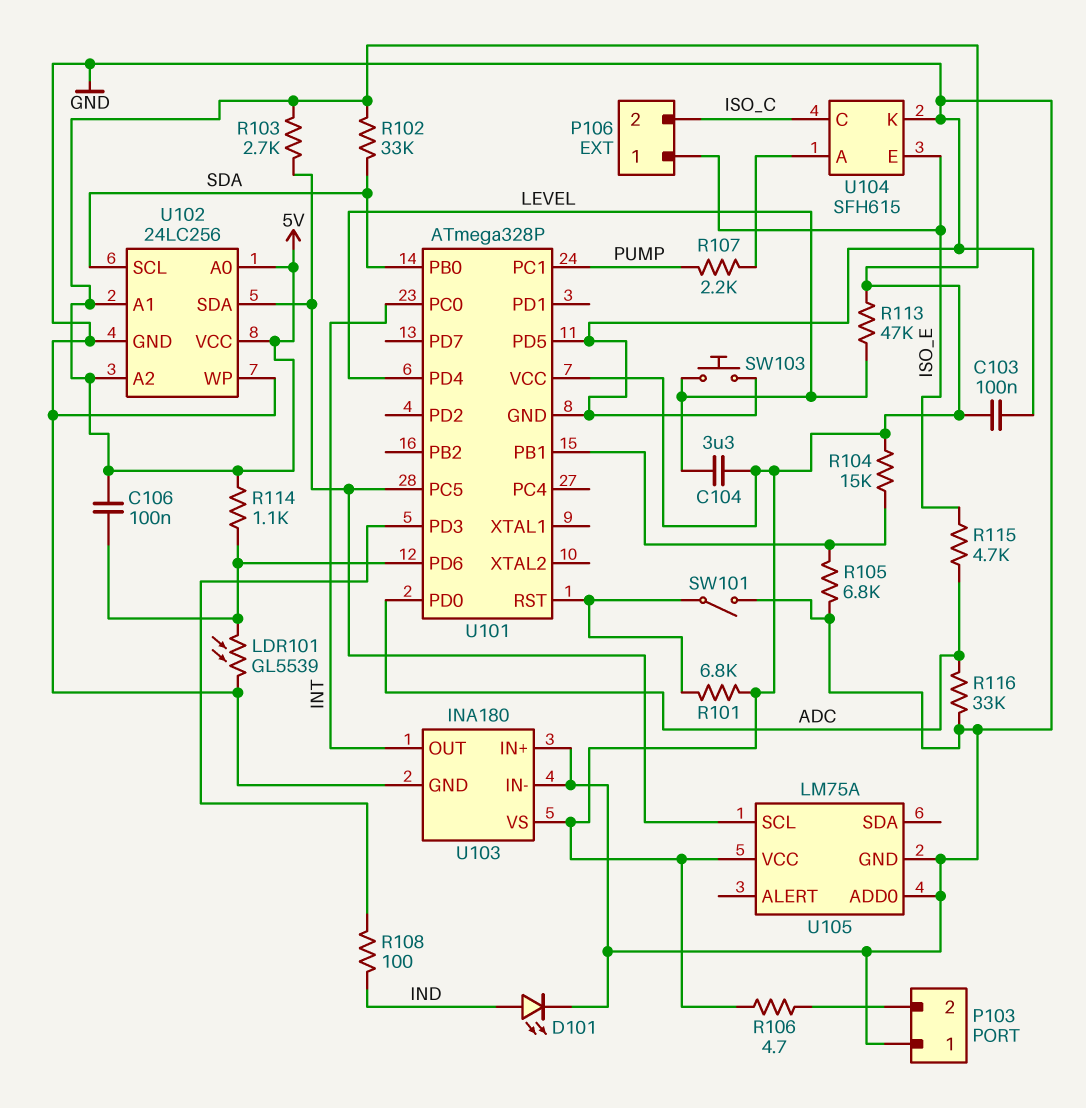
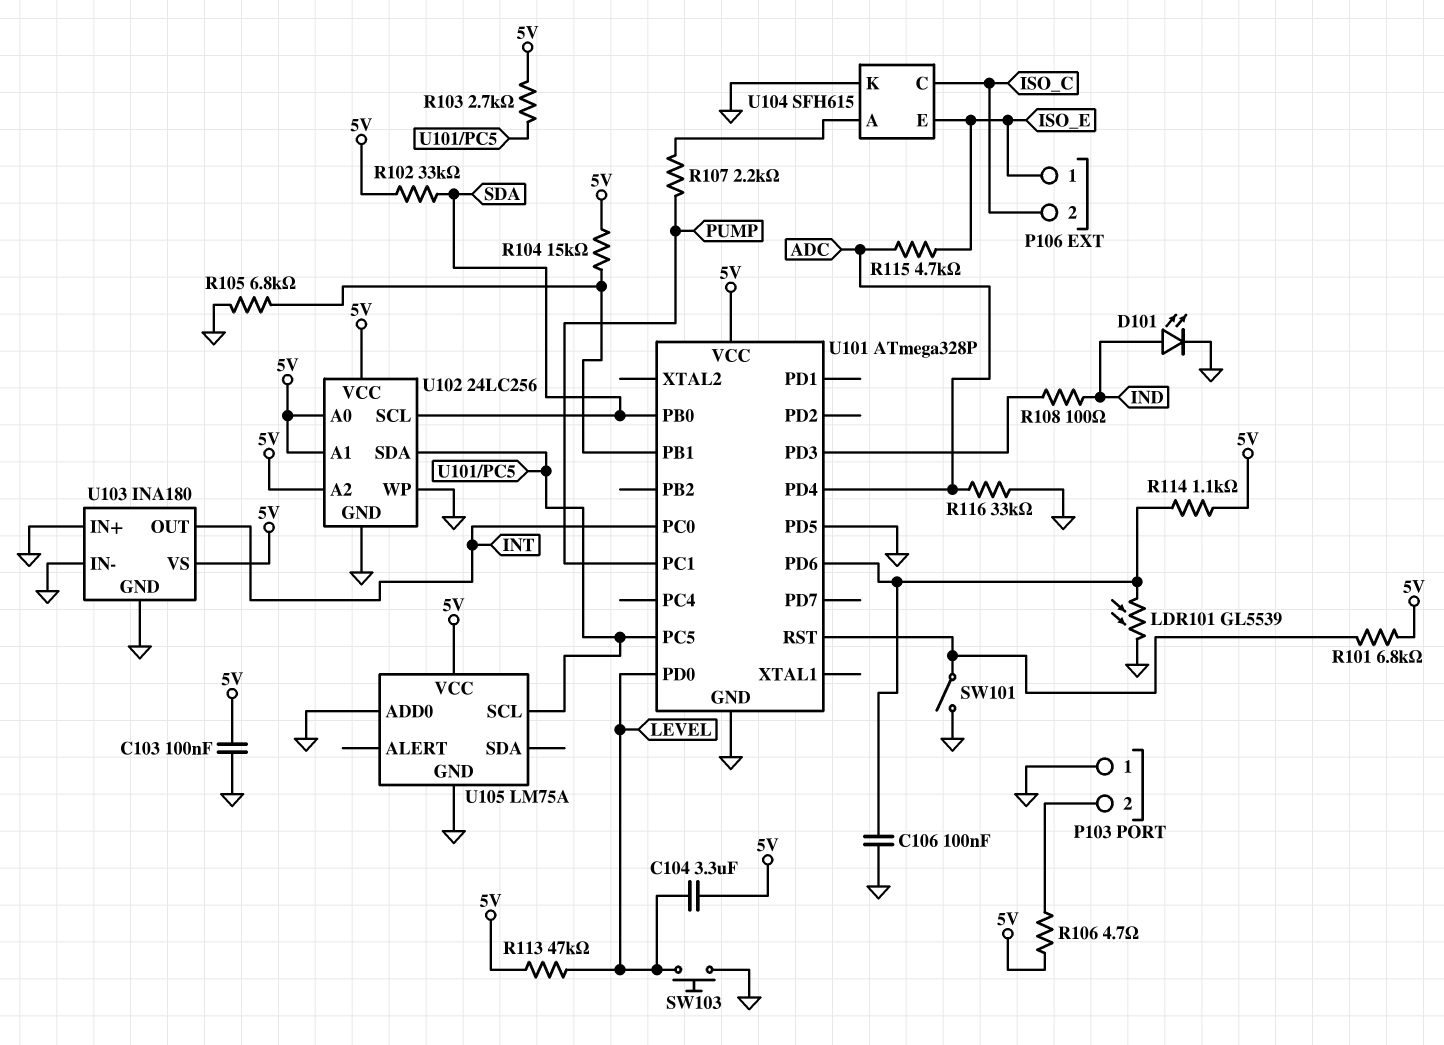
C106: 100nF (5V, U101/PD6) -> 100nF (GND, U101/PD6)
U101 pin PD0: ADC -> LEVEL
U101 pin PD4: LEVEL -> ADC

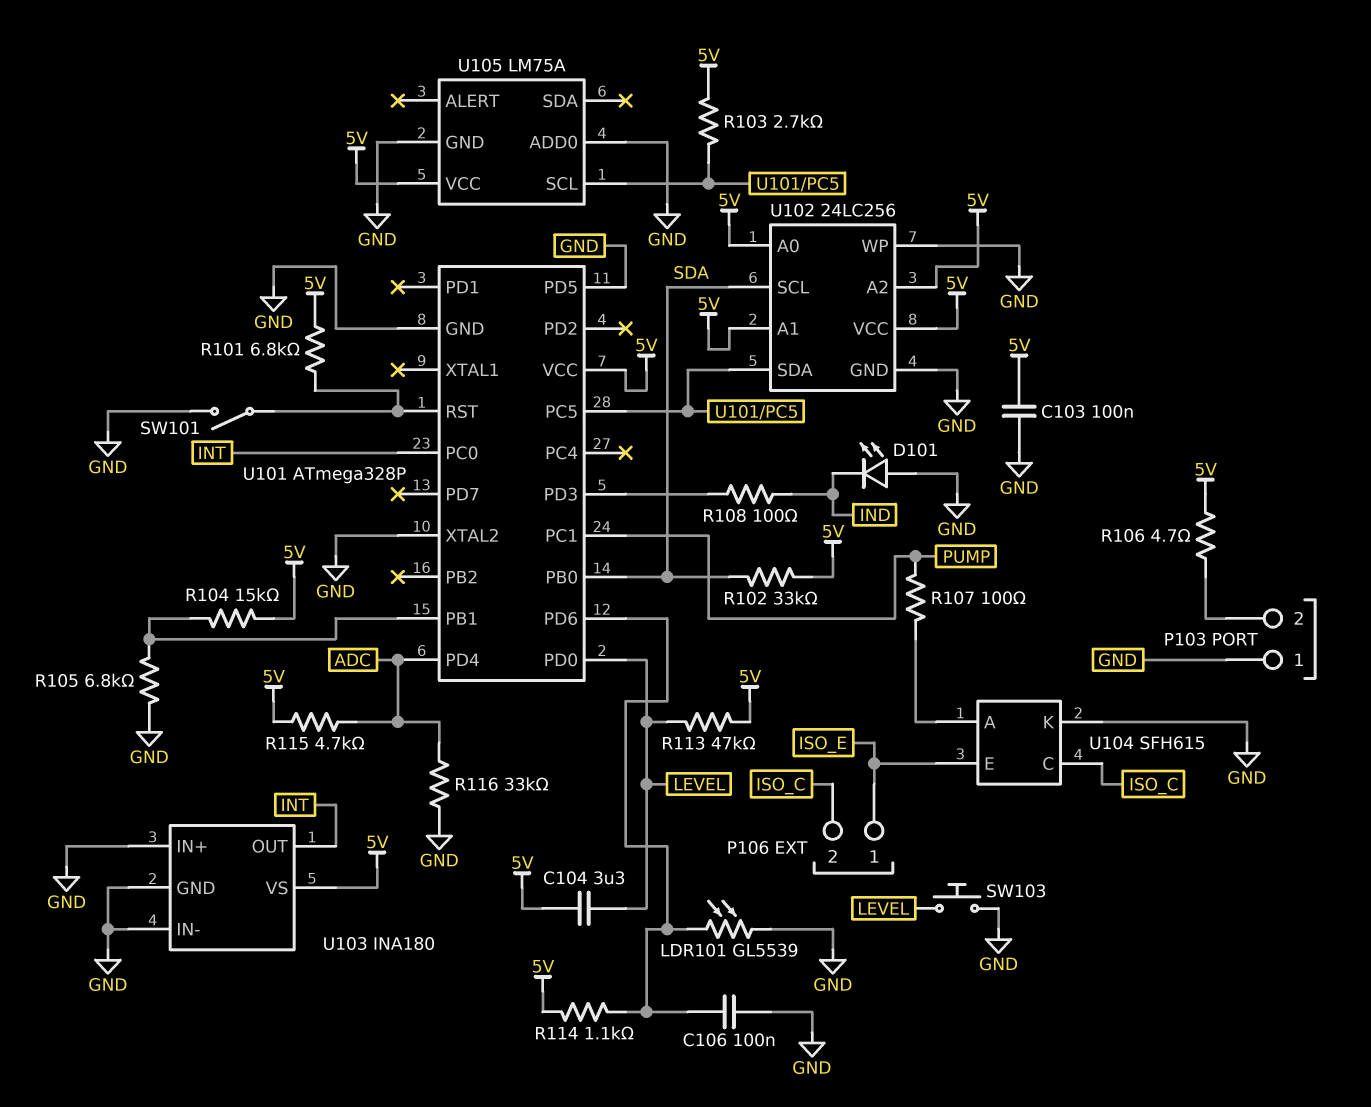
D101: LED (A IND, K GND) -> LED (A GND, K IND)
R107: 2.2k (PUMP, U104/A) -> 100 (PUMP, U104/A)
R115: 4.7k (ADC, ISO_E) -> 4.7k (5V, ADC)
U101 pin XTAL2: none -> GND

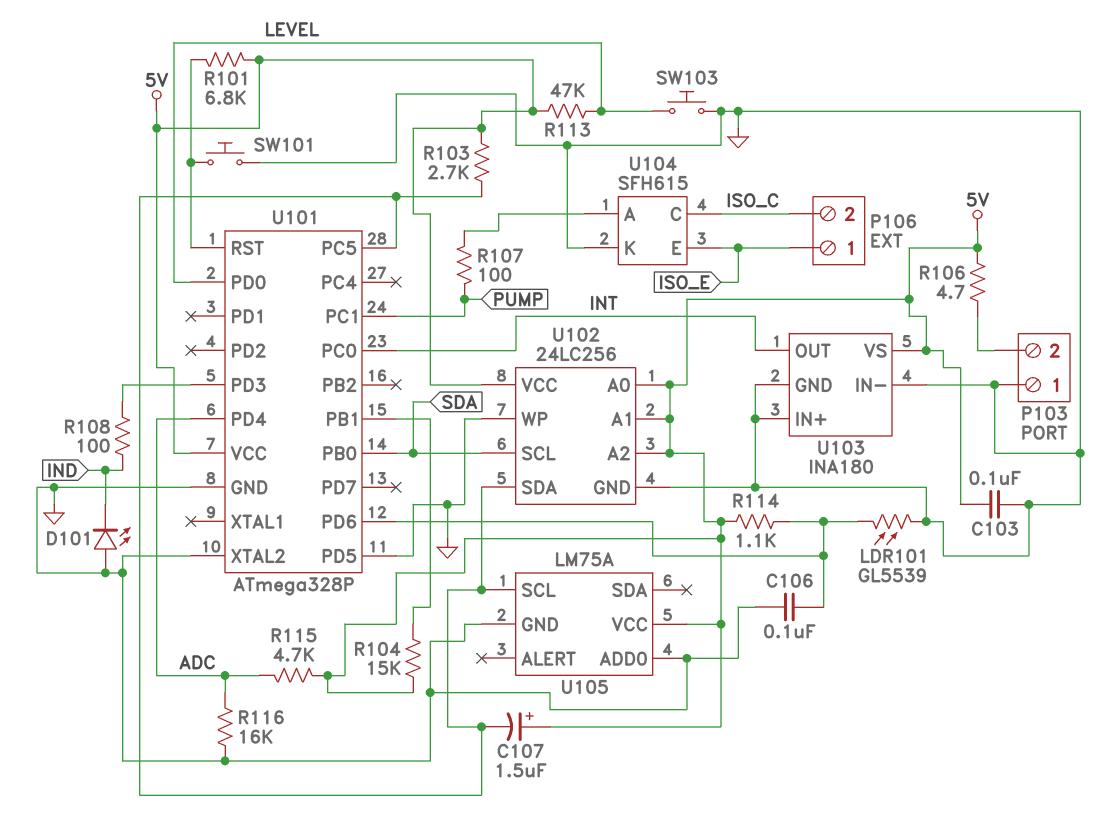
C104: 3.3uF (5V, LEVEL) -> none
C107: none -> 1.5uF (plus 5V, minus U101/PC5)
R102: 33k (5V, SDA) -> none
R105: 6.8k (GND, U101/PB1) -> none
R116: 33k (ADC, GND) -> 16k (ADC, GND)
SW101: switch (GND, U101/RST) -> button (GND, U101/RST)

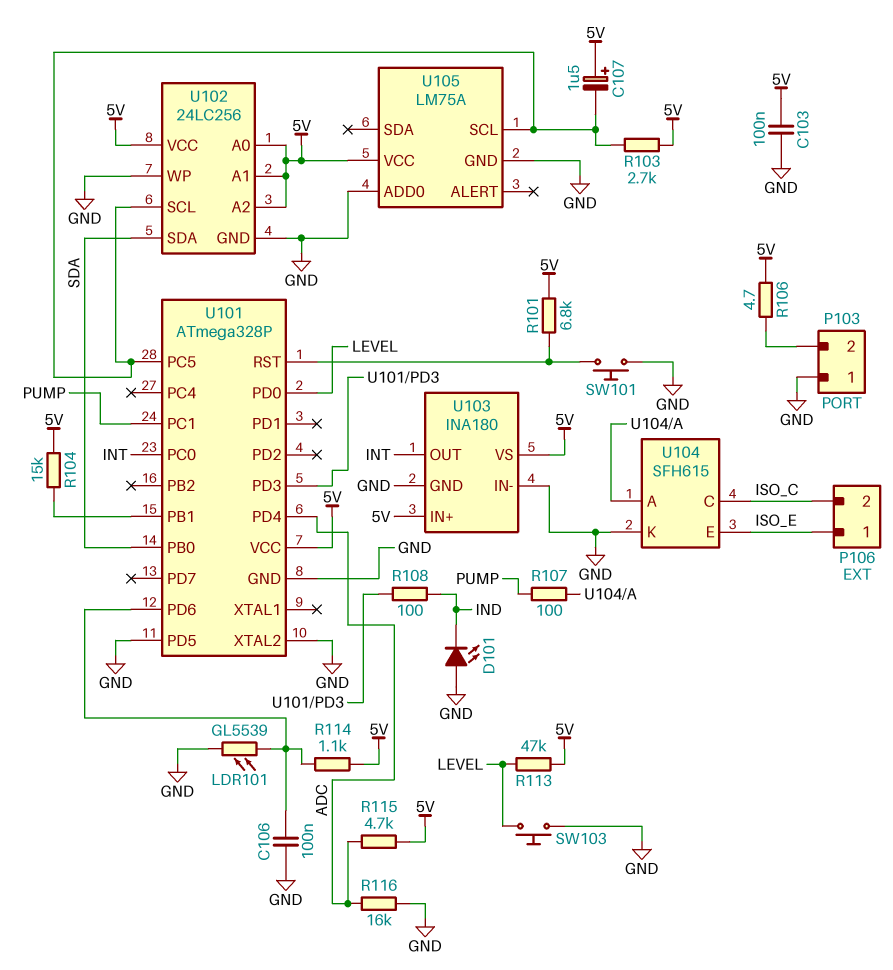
U102 pin SCL: SDA -> U101/PC5
U102 pin SDA: U101/PC5 -> SDA
U103 pin IN+: GND -> 5V

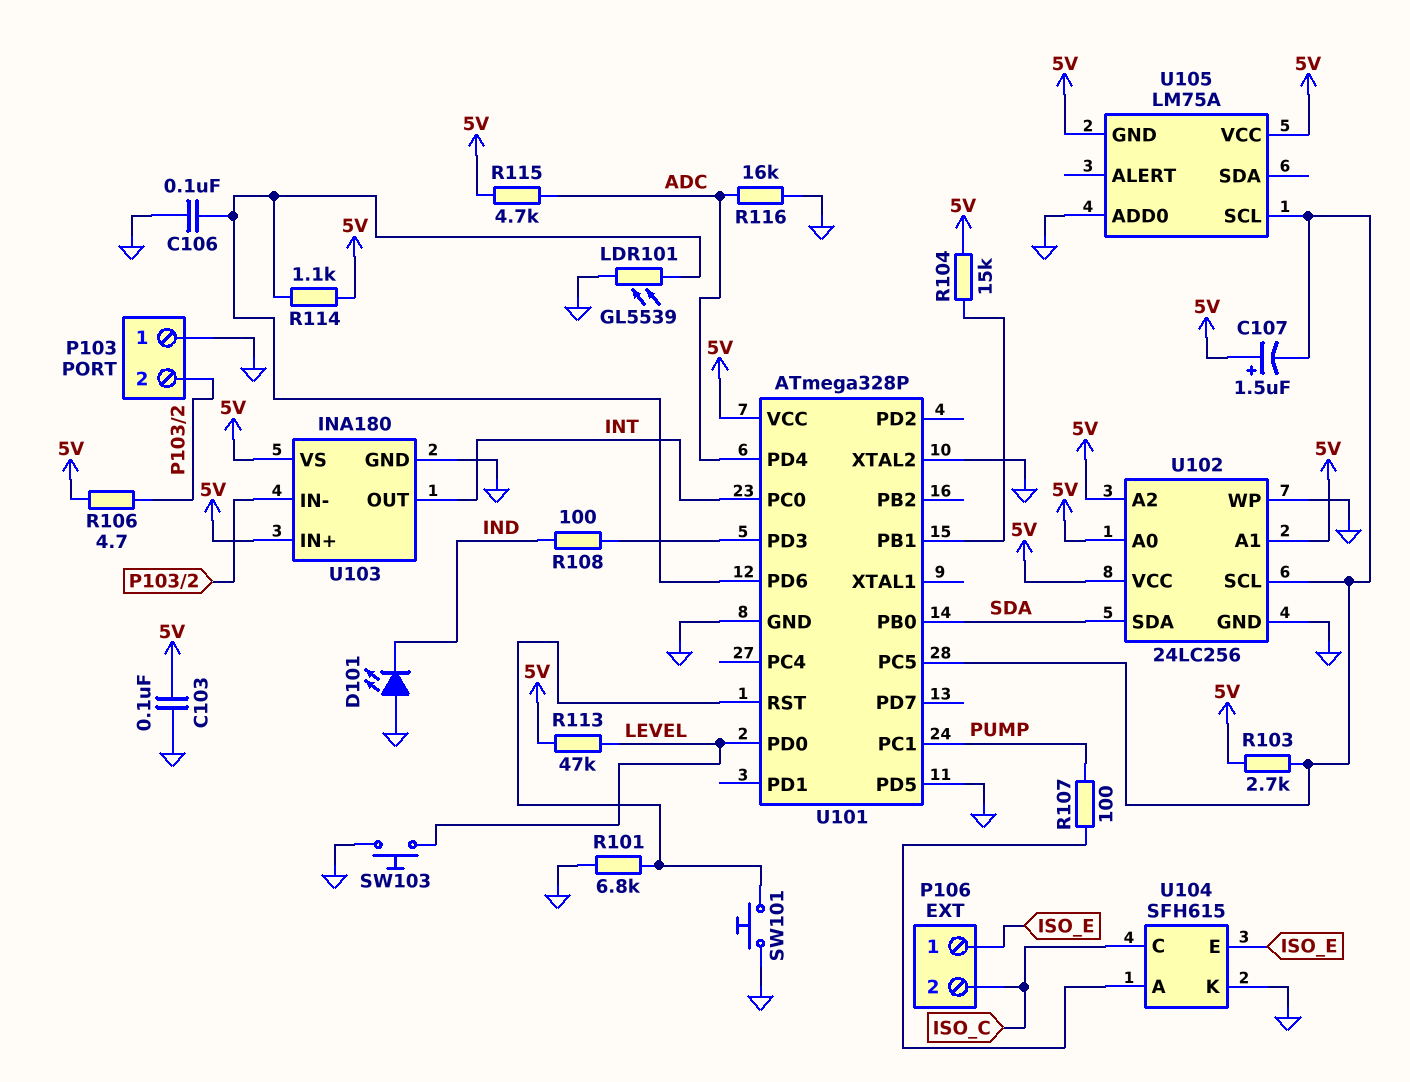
R101: 6.8k (5V, U101/RST) -> 6.8k (GND, U101/RST)
U103 pin IN-: GND -> P103/2
U105 pin GND: GND -> 5V

